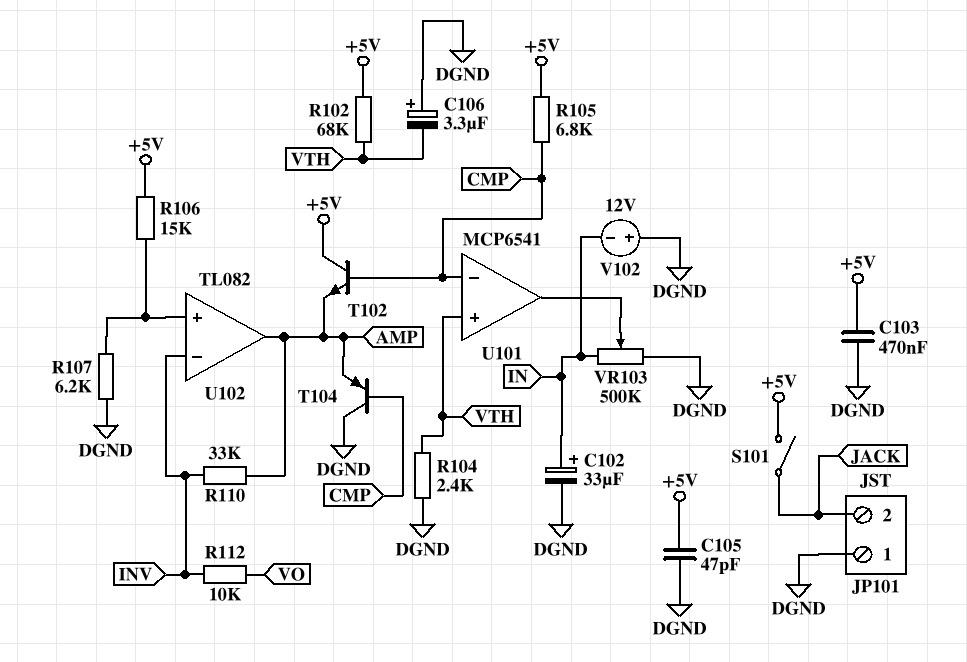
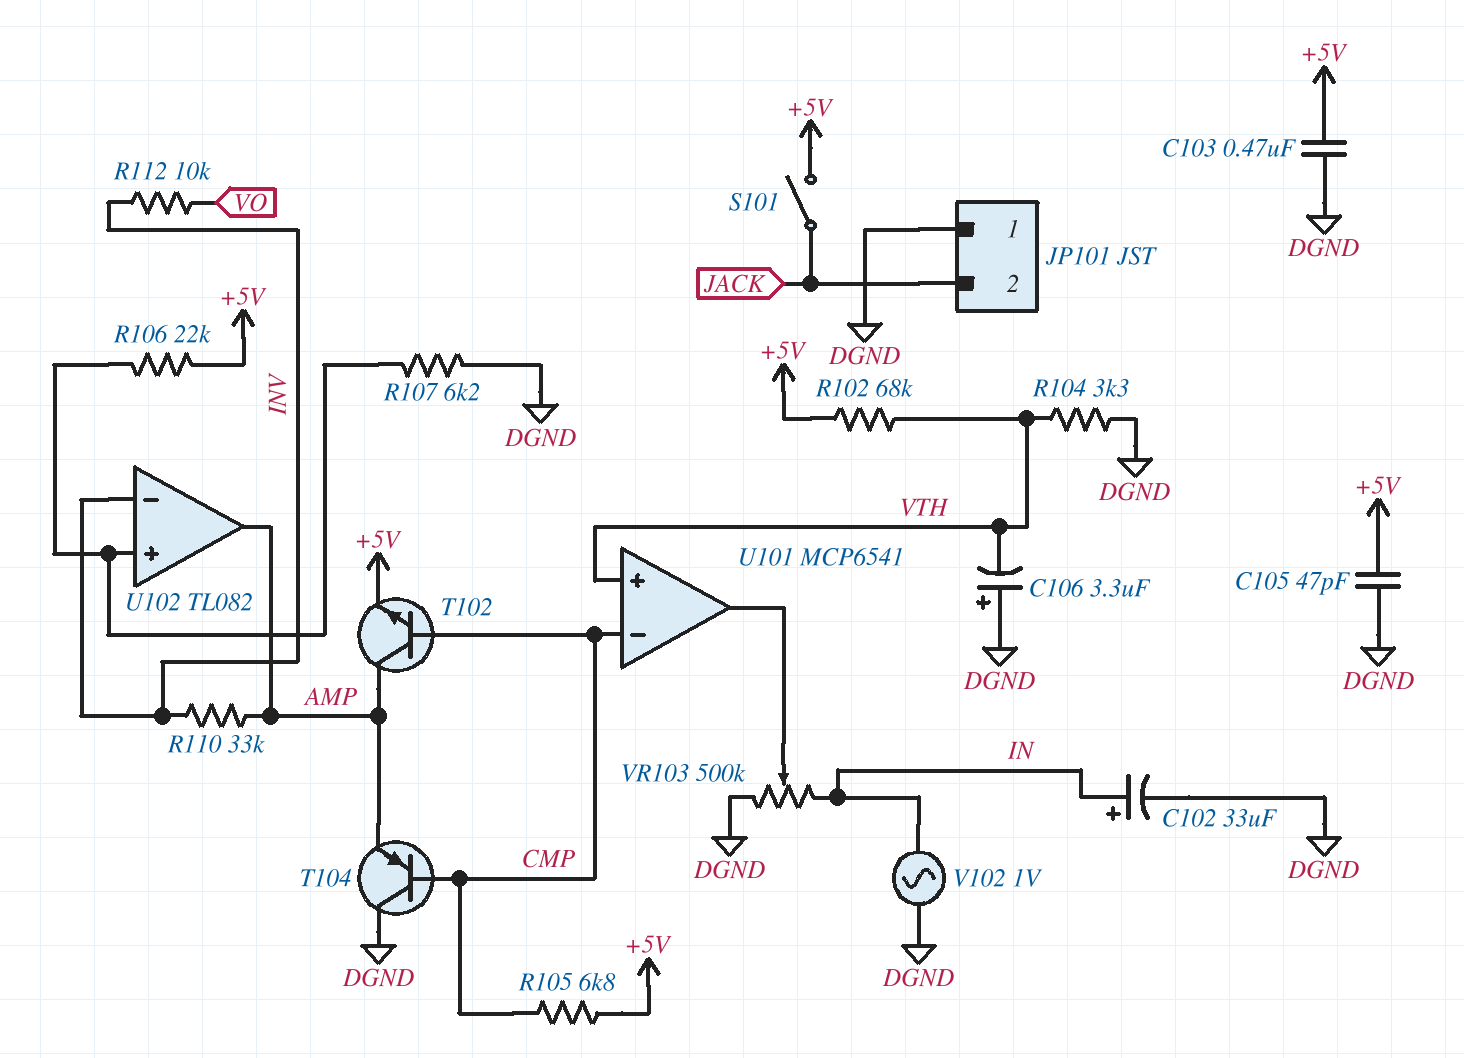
R104: 2.4k (DGND, VTH) -> 3.3k (DGND, VTH)
R106: 15k (+5V, U102/in+) -> 22k (+5V, U102/in+)
T102: NPN (B CMP, C +5V, E AMP) -> NPN (B CMP, C AMP, E +5V)
V102: 12V (plus DGND, minus IN) -> AC 1V (DGND, IN)

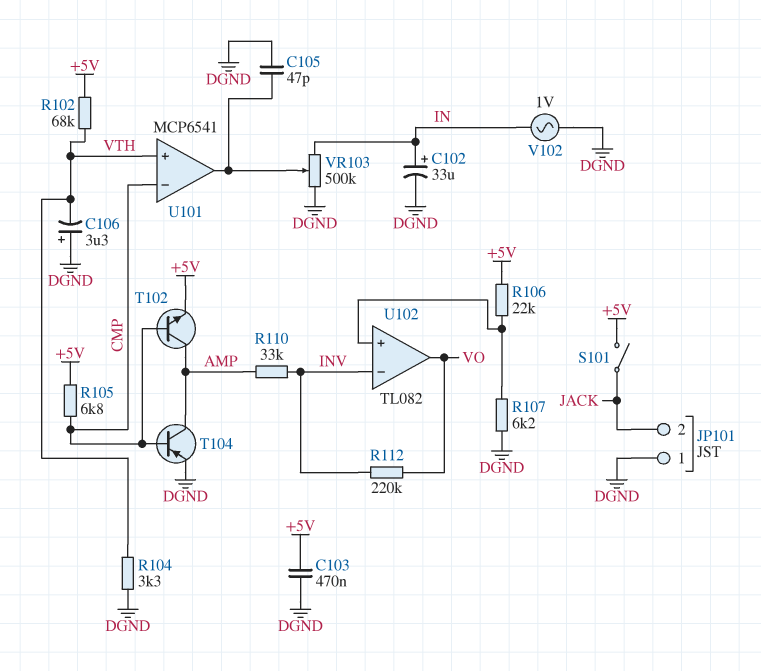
C105: 47pF (+5V, DGND) -> 47pF (DGND, U101/out)
R112: 10k (INV, VO) -> 220k (INV, VO)
T104: PNP (B CMP, C DGND, E AMP) -> PNP (B CMP, C AMP, E DGND)
U102 pin out: AMP -> VO

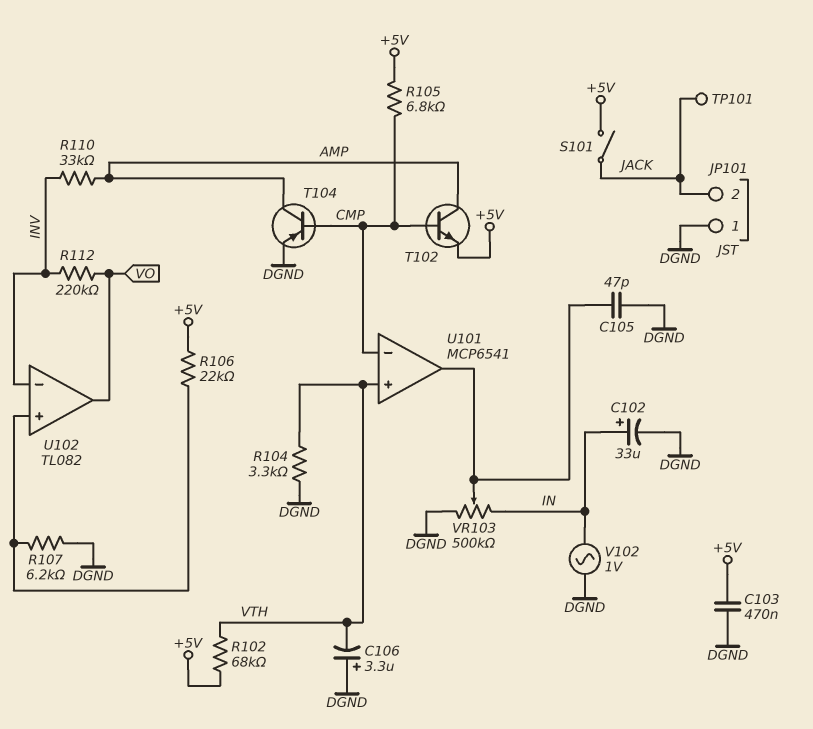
TP101: none -> test point (JACK)

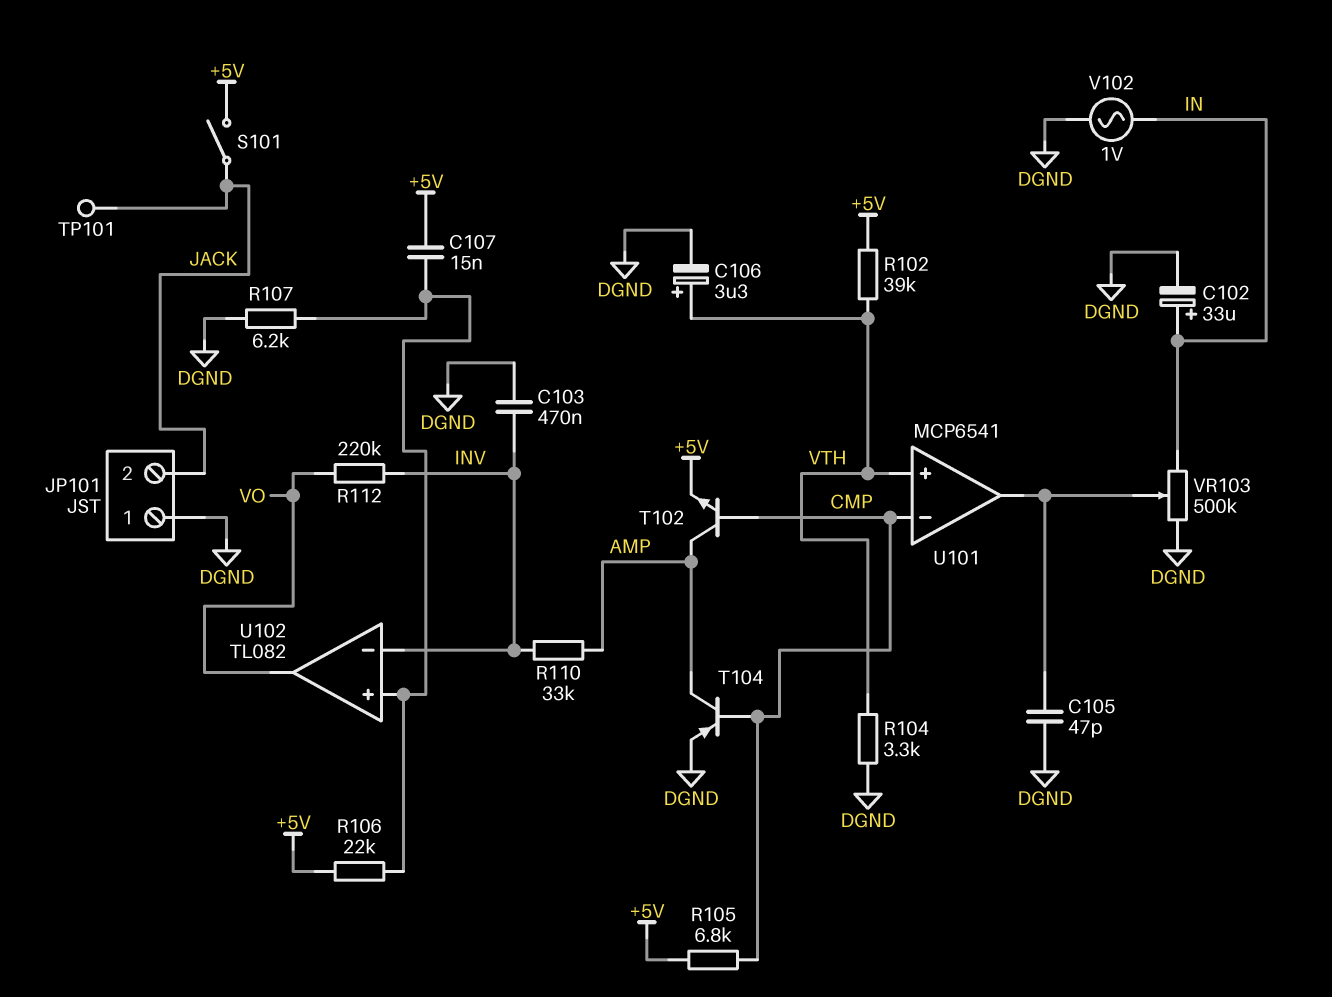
C103: 470nF (+5V, DGND) -> 470nF (DGND, INV)
C106: 3.3uF (plus DGND, minus VTH) -> 3.3uF (plus VTH, minus DGND)
C107: none -> 15nF (+5V, U102/in+)
R102: 68k (+5V, VTH) -> 39k (+5V, VTH)

